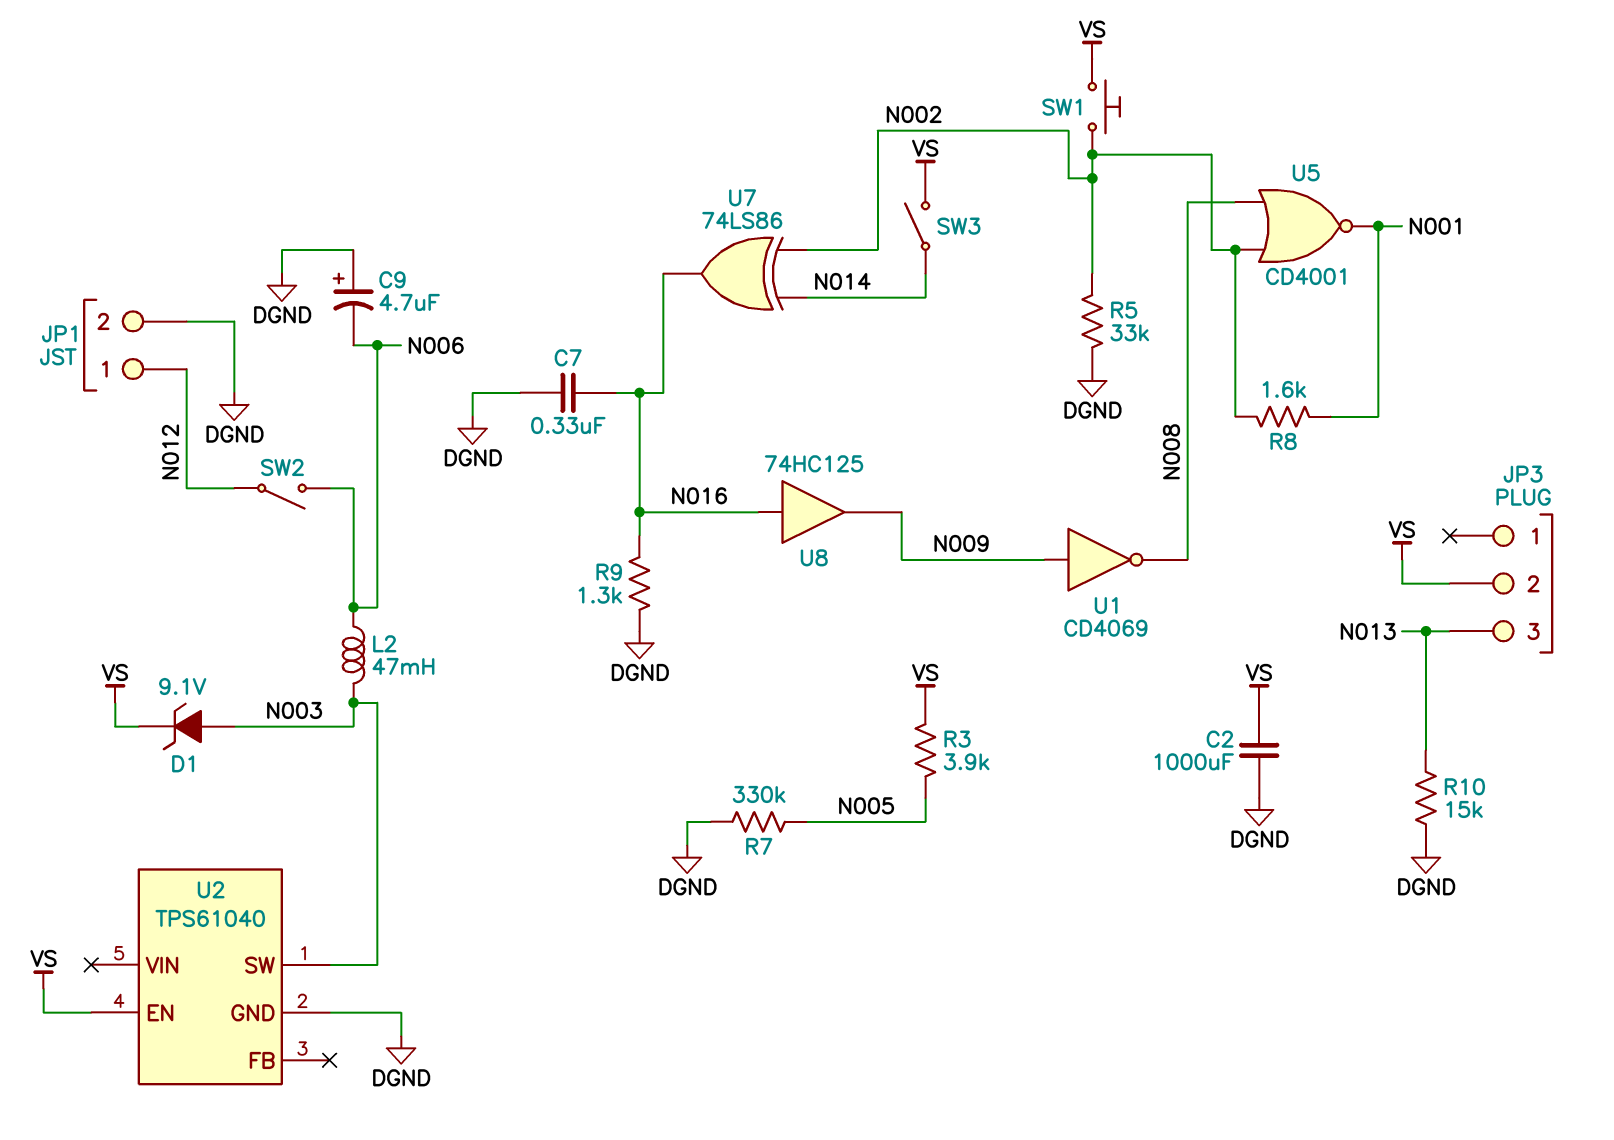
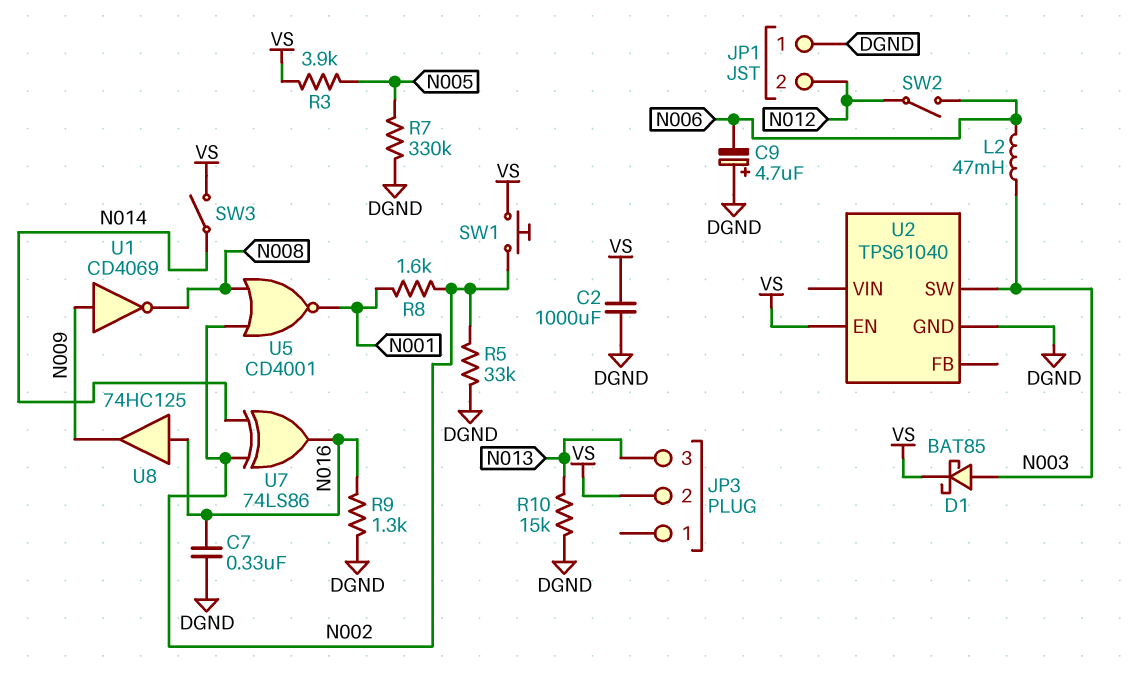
D1: zener 9.1V (A N003, K VS) -> schottky BAT85 (A N003, K VS)
JP1 pin 1: N012 -> DGND
JP1 pin 2: DGND -> N012

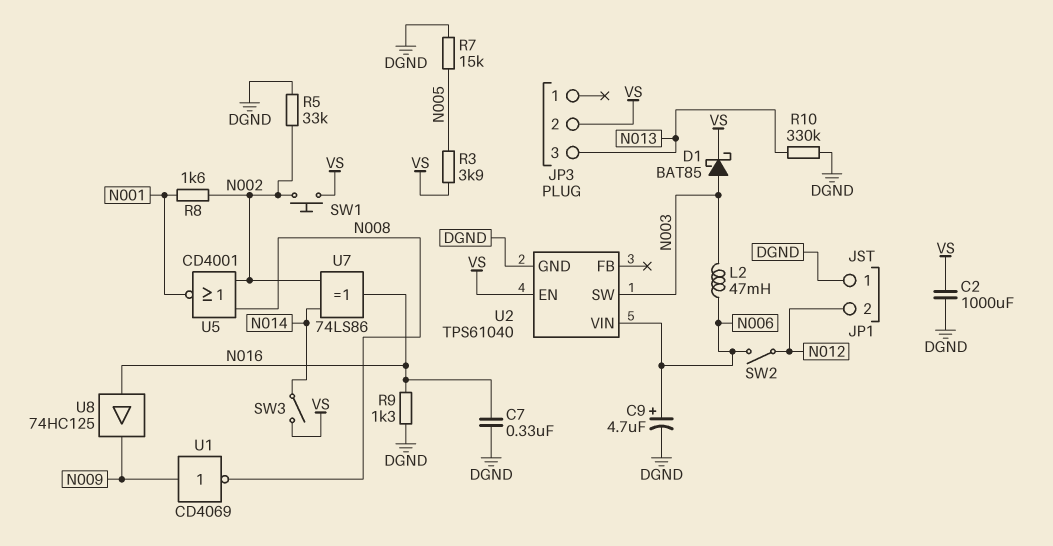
C9: 4.7uF (plus DGND, minus N006) -> 4.7uF (plus N006, minus DGND)
R7: 330k (DGND, N005) -> 15k (DGND, N005)
R10: 15k (DGND, N013) -> 330k (DGND, N013)
U2 pin VIN: none -> N006

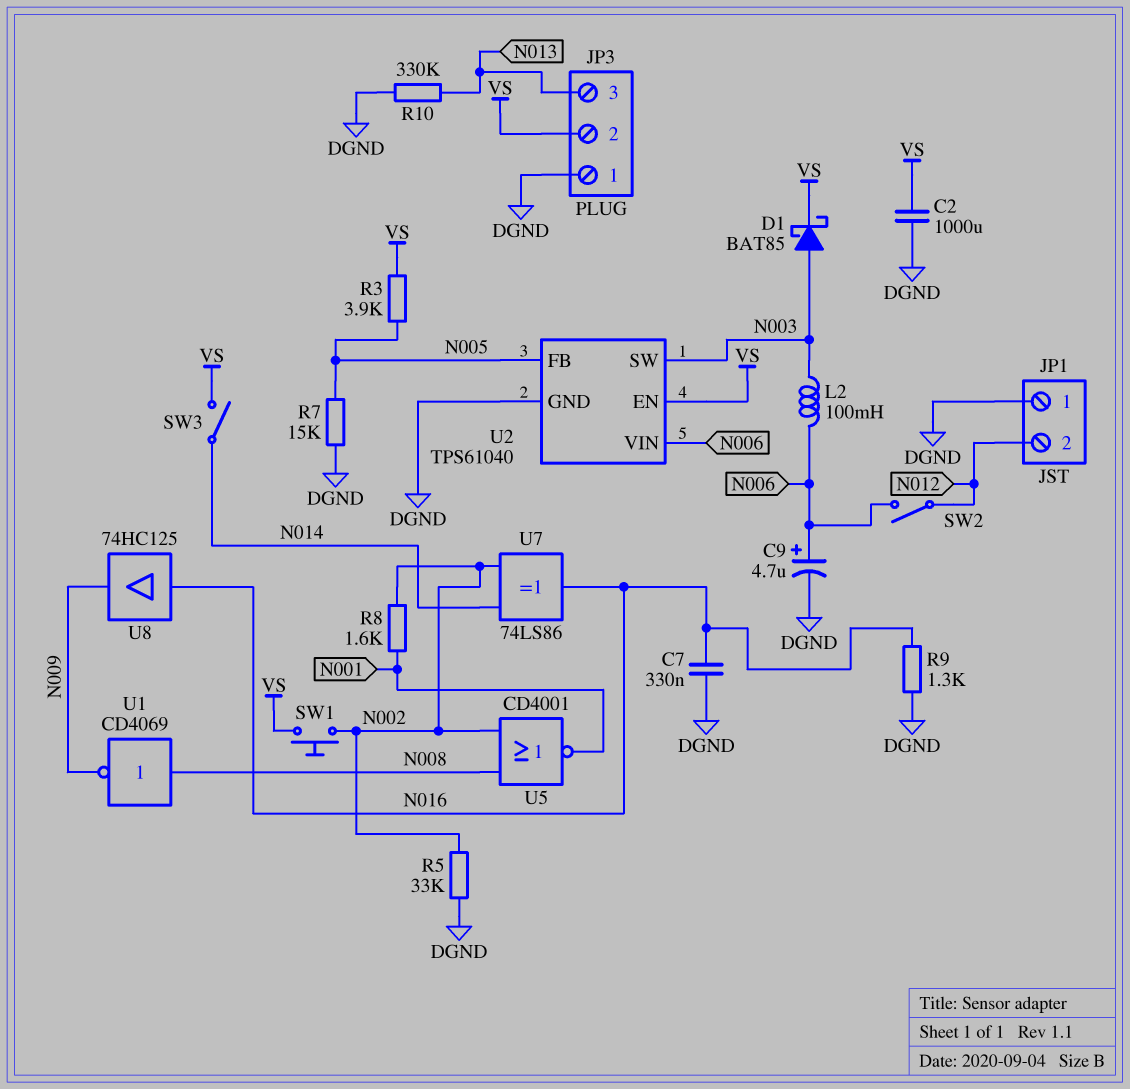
JP3 pin 1: none -> DGND
L2: 47mH (N003, N006) -> 100mH (N003, N006)
U1: NOT CD4069 (in N009, out N008) -> NOT CD4069 (in N008, out N009)
U2 pin FB: none -> N005

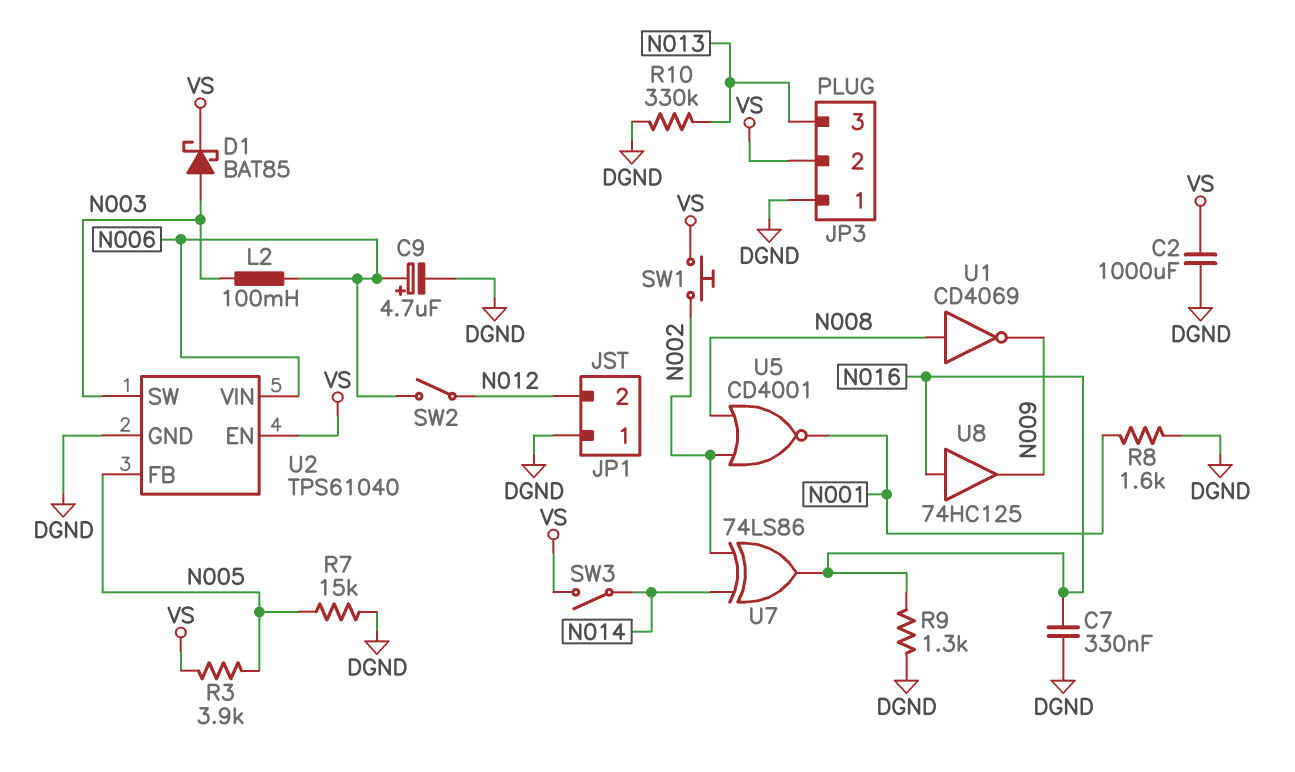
R5: 33k (DGND, N002) -> none
R8: 1.6k (N001, N002) -> 1.6k (DGND, N001)

